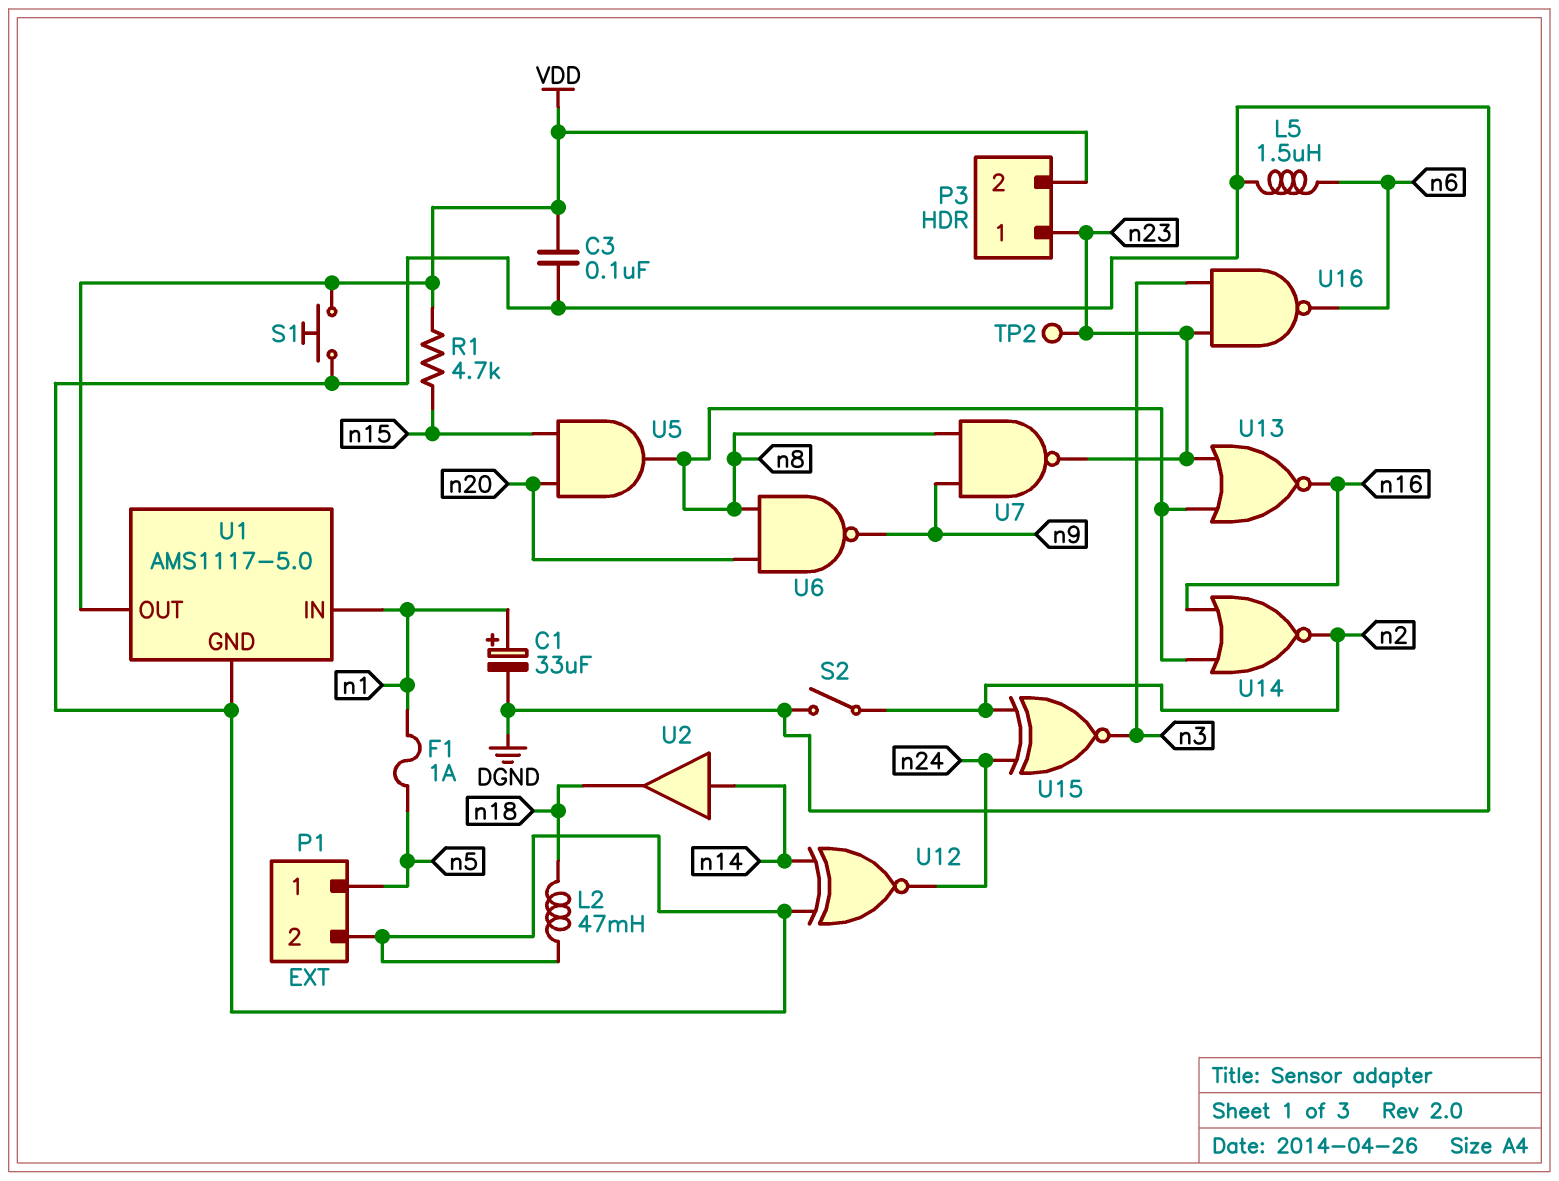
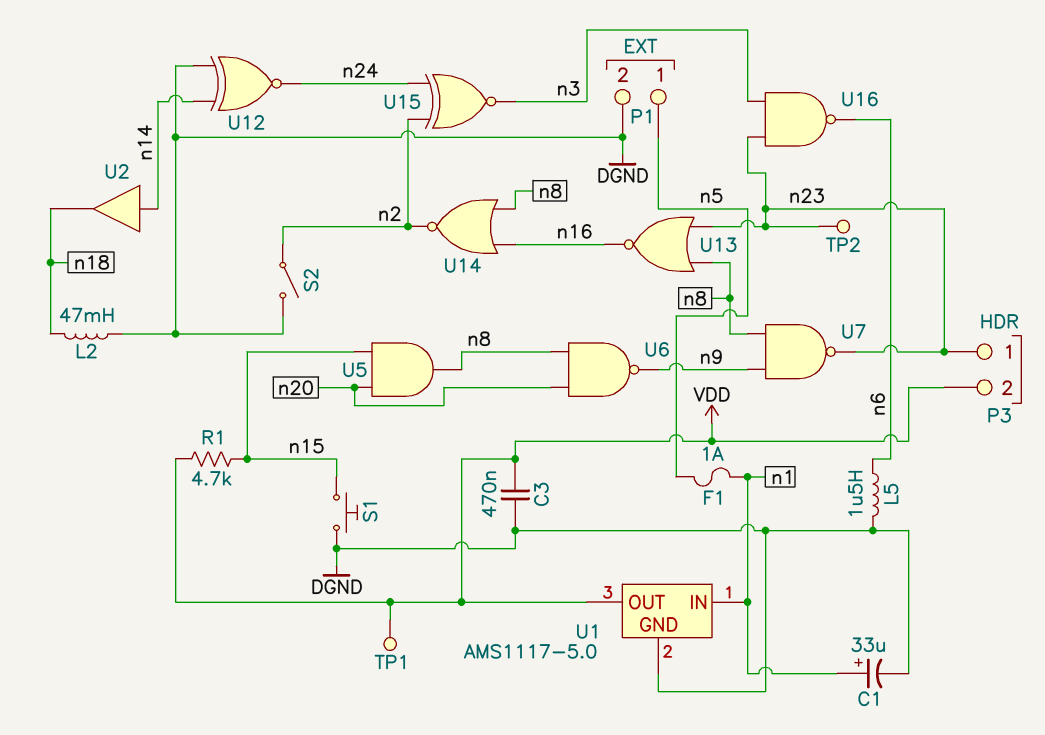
C3: 100nF (DGND, VDD) -> 470nF (DGND, VDD)
S1: button (DGND, VDD) -> button (DGND, n15)
TP1: none -> test point (VDD)

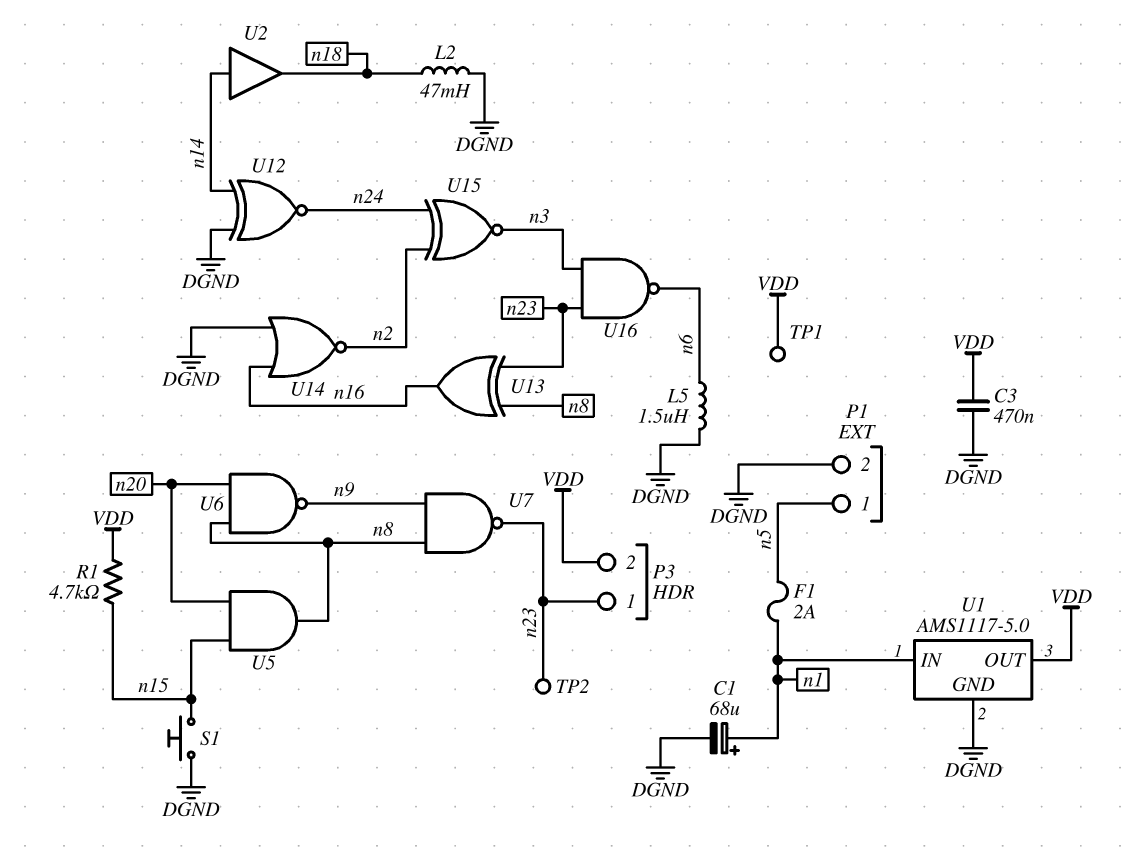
C1: 33uF (plus n1, minus DGND) -> 68uF (plus n1, minus DGND)
F1: 1A (n1, n5) -> 2A (n1, n5)
S2: switch (DGND, n2) -> none
U13: NOR (in n8, in n23, out n16) -> XOR (in n8, in n23, out n16)
U14: NOR (in n8, in n16, out n2) -> NOR (in DGND, in n16, out n2)

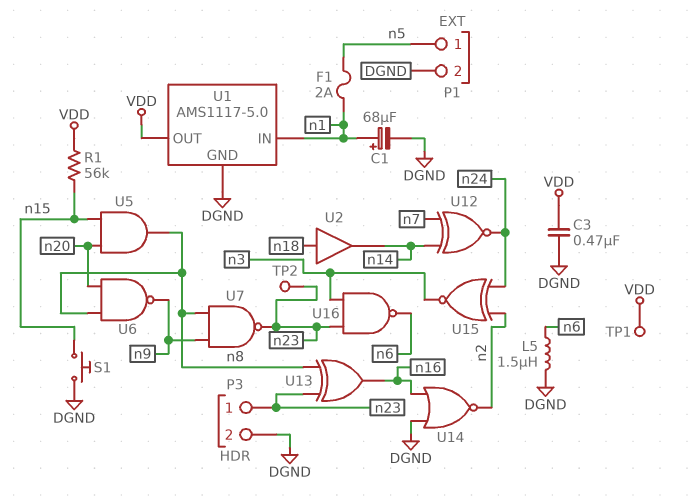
L2: 47mH (DGND, n18) -> none
P3 pin 2: VDD -> DGND
R1: 4.7k (VDD, n15) -> 56k (VDD, n15)
U2: buffer (in n14, out n18) -> buffer (in n18, out n14)
U12: XNOR (in DGND, in n14, out n24) -> XNOR (in n7, in n14, out n24)

